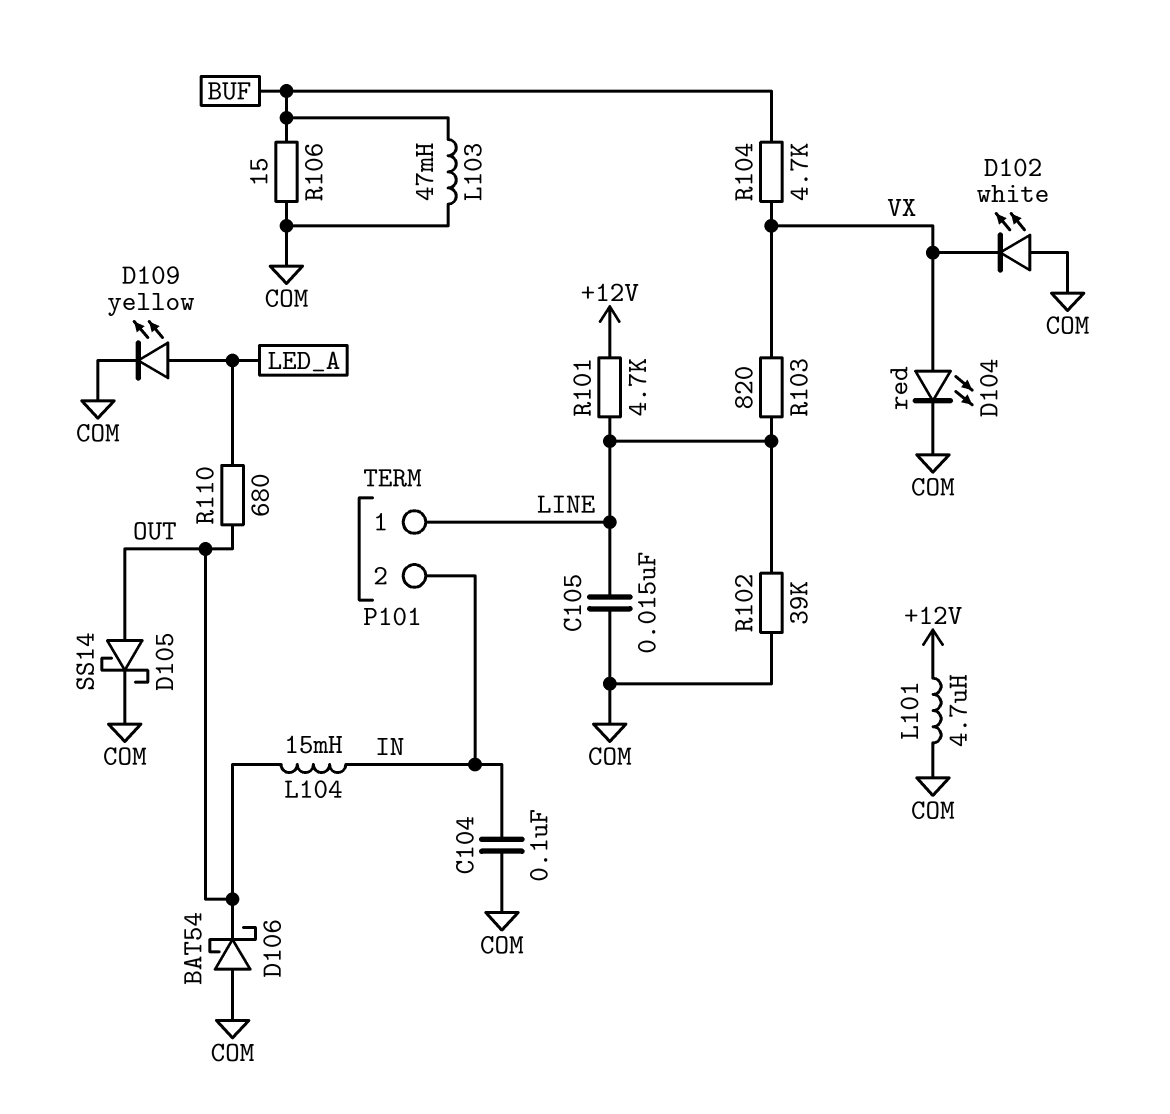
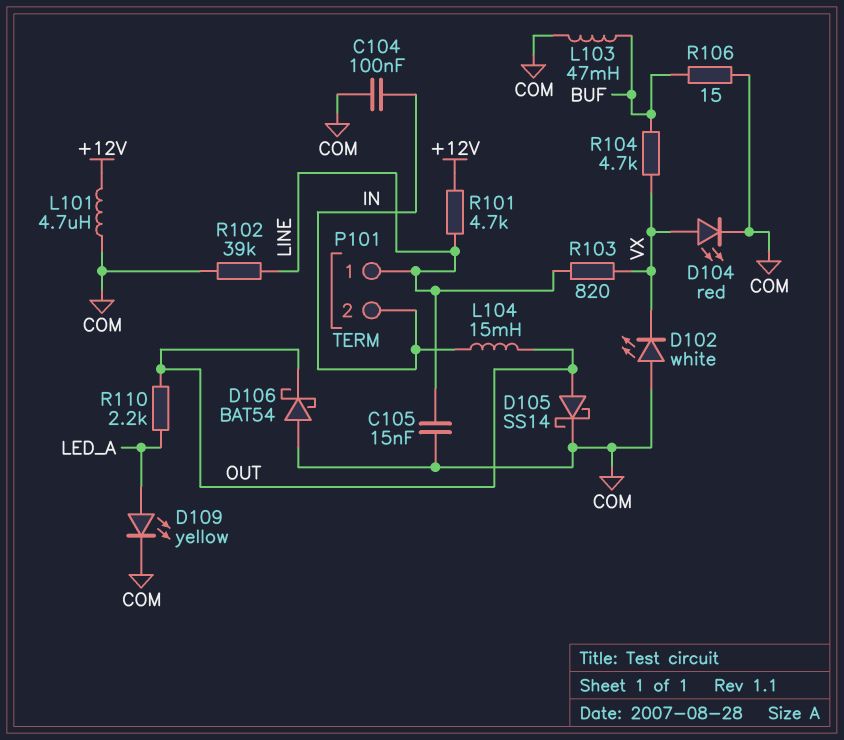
R110: 680 (LED_A, OUT) -> 2.2k (LED_A, OUT)

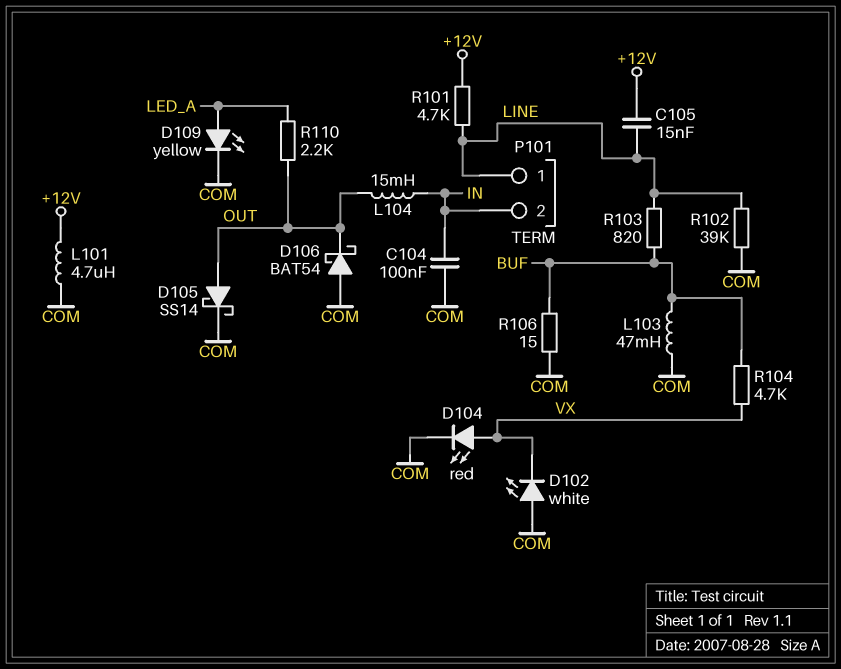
C105: 15nF (COM, LINE) -> 15nF (+12V, LINE)
R103: 820 (LINE, VX) -> 820 (BUF, LINE)

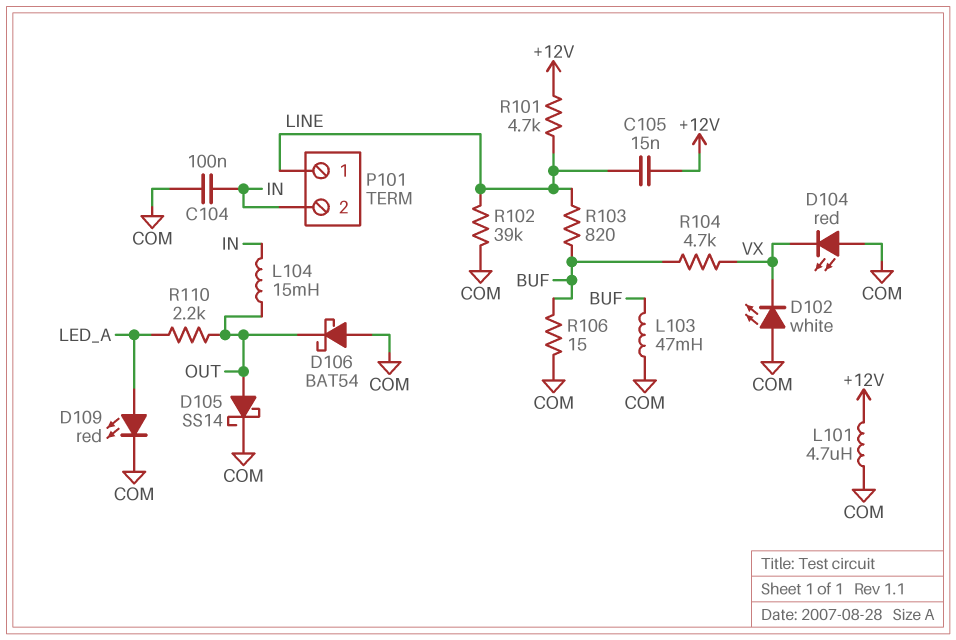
D104: LED red (A VX, K COM) -> LED red (A COM, K VX)
D109: LED yellow (A LED_A, K COM) -> LED red (A LED_A, K COM)

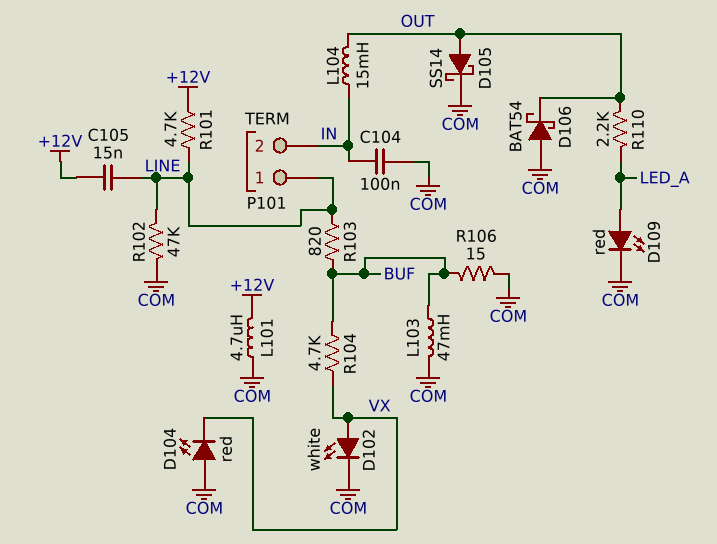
D102: LED white (A COM, K VX) -> LED white (A VX, K COM)
R102: 39k (COM, LINE) -> 47k (COM, LINE)

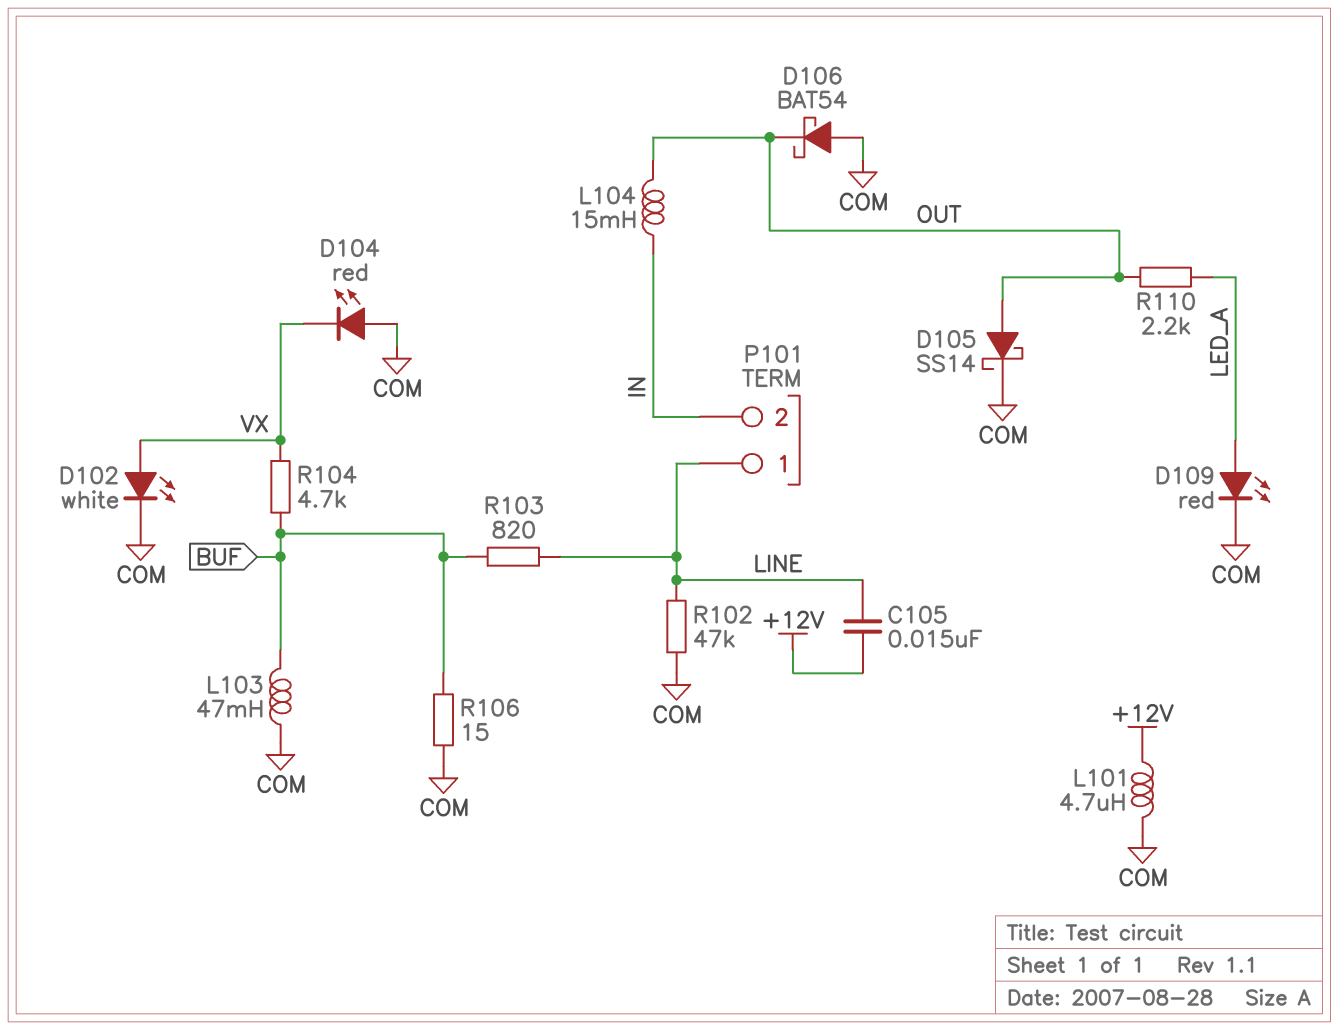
C104: 100nF (COM, IN) -> none
R101: 4.7k (+12V, LINE) -> none

